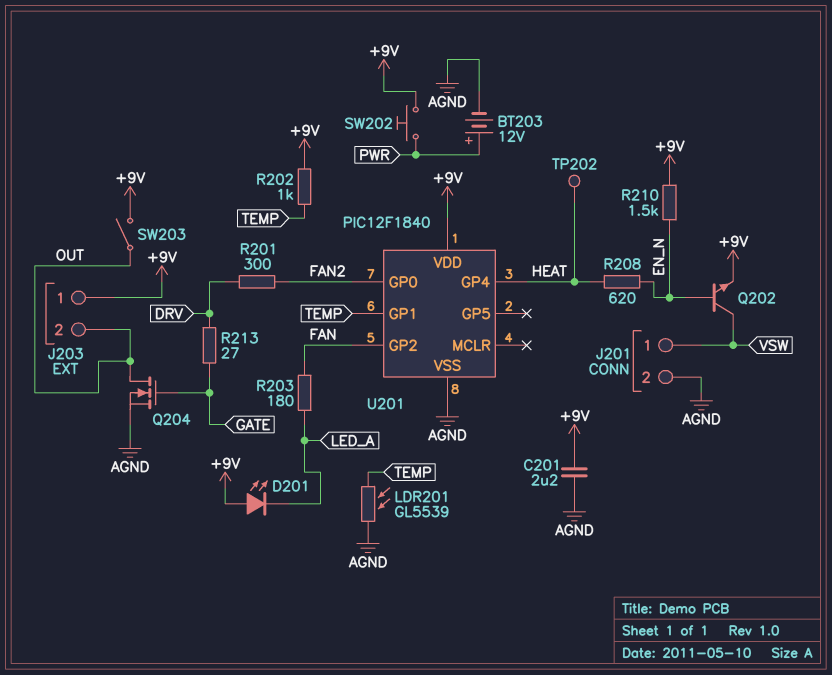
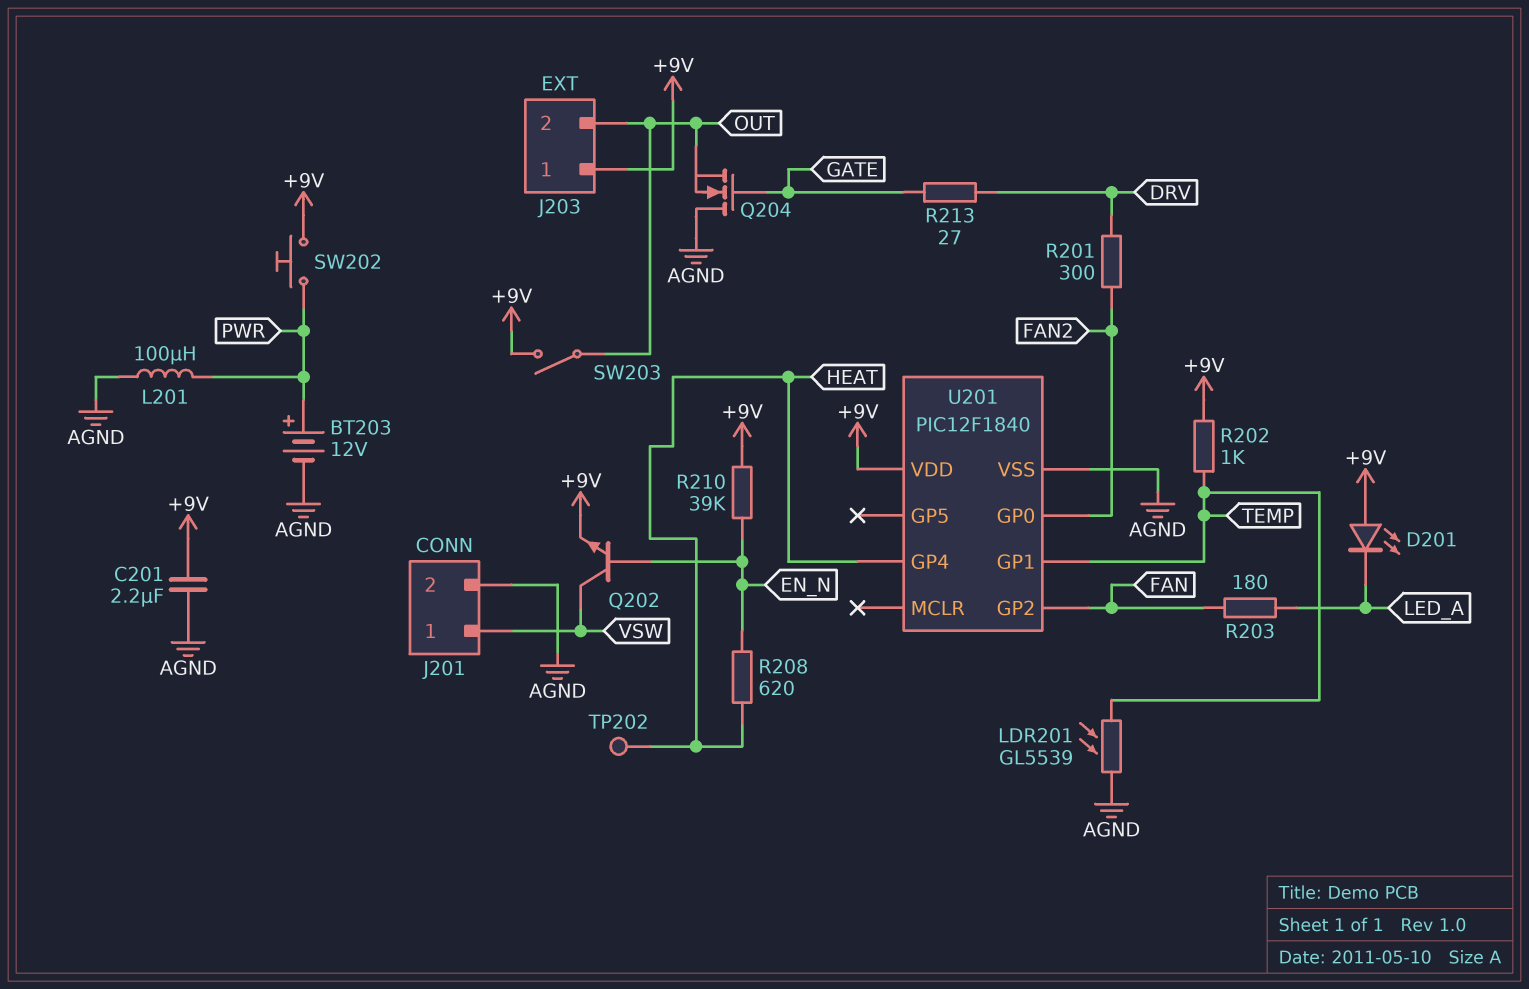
L201: none -> 100uH (AGND, PWR)
Q204: NMOS (G GATE, D OUT, S AGND) -> NMOS (G GATE, D AGND, S OUT)
R210: 1.5k (+9V, EN_N) -> 39k (+9V, EN_N)

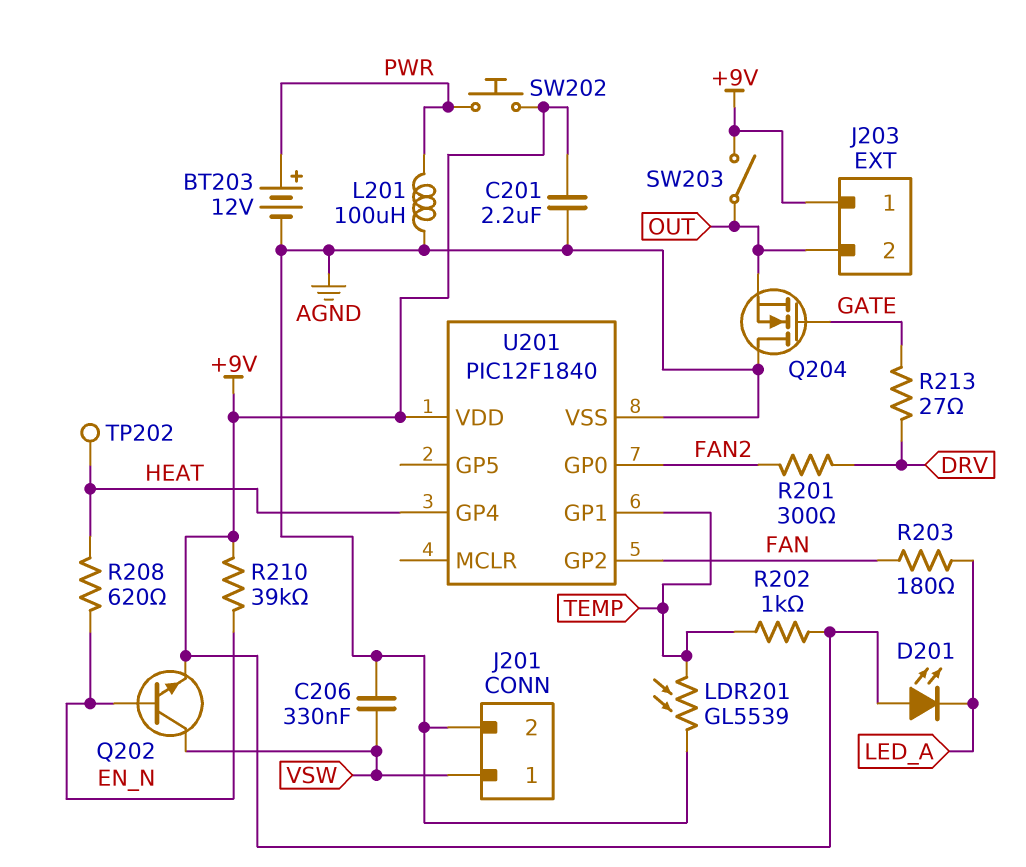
C206: none -> 330nF (AGND, VSW)

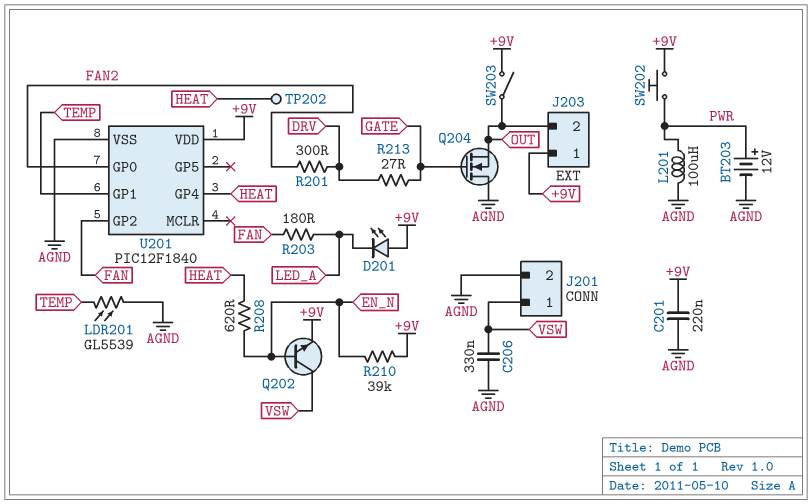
C201: 2.2uF (+9V, AGND) -> 220nF (+9V, AGND)
R202: 1k (+9V, TEMP) -> none

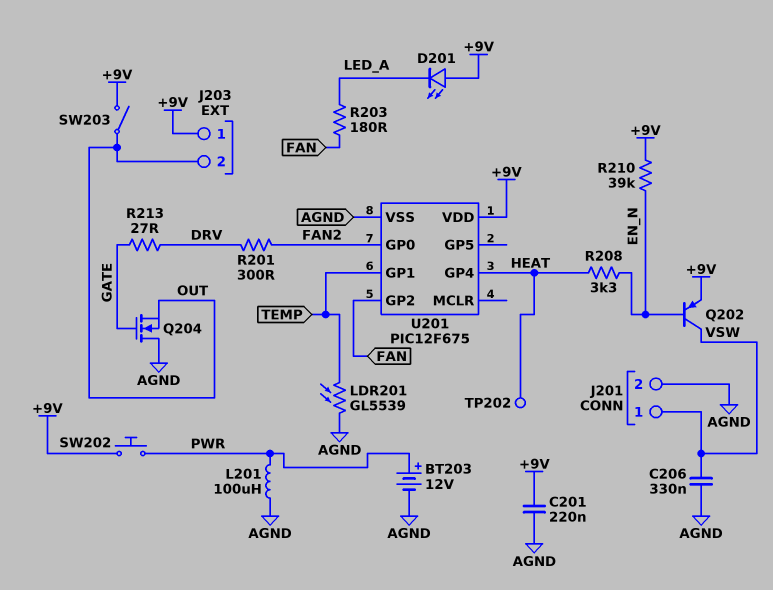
Q202: NPN (B EN_N, C VSW, E +9V) -> PNP (B EN_N, C VSW, E +9V)
R208: 620 (EN_N, HEAT) -> 3.3k (EN_N, HEAT)
U201: PIC12F1840 -> PIC12F675

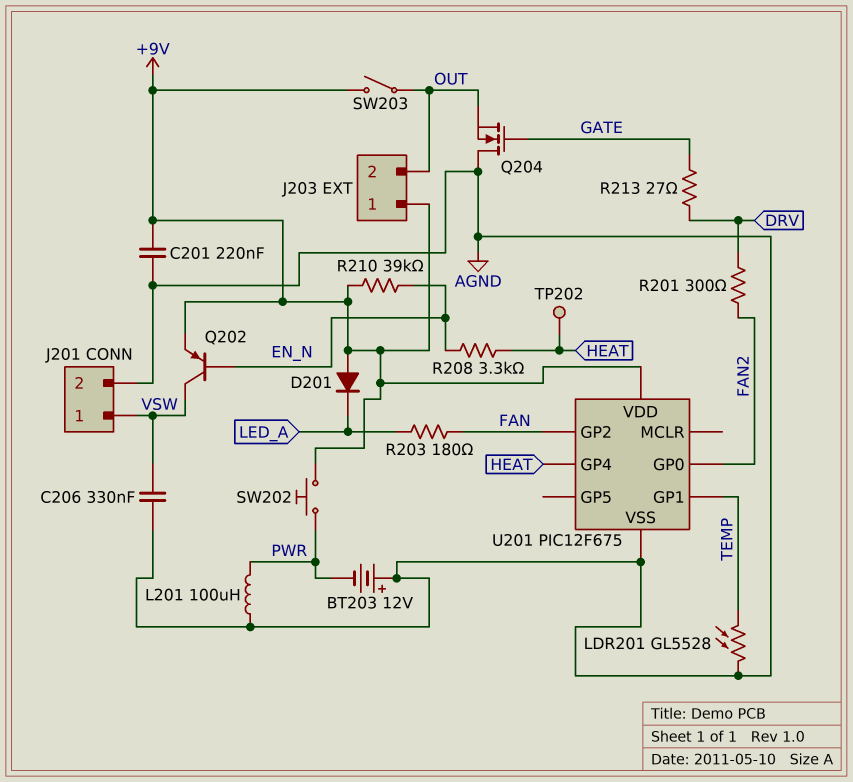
BT203: 12V (plus PWR, minus AGND) -> 12V (plus AGND, minus PWR)
D201: LED (A +9V, K LED_A) -> diode (A +9V, K LED_A)
LDR201: GL5539 (AGND, TEMP) -> GL5528 (AGND, TEMP)

